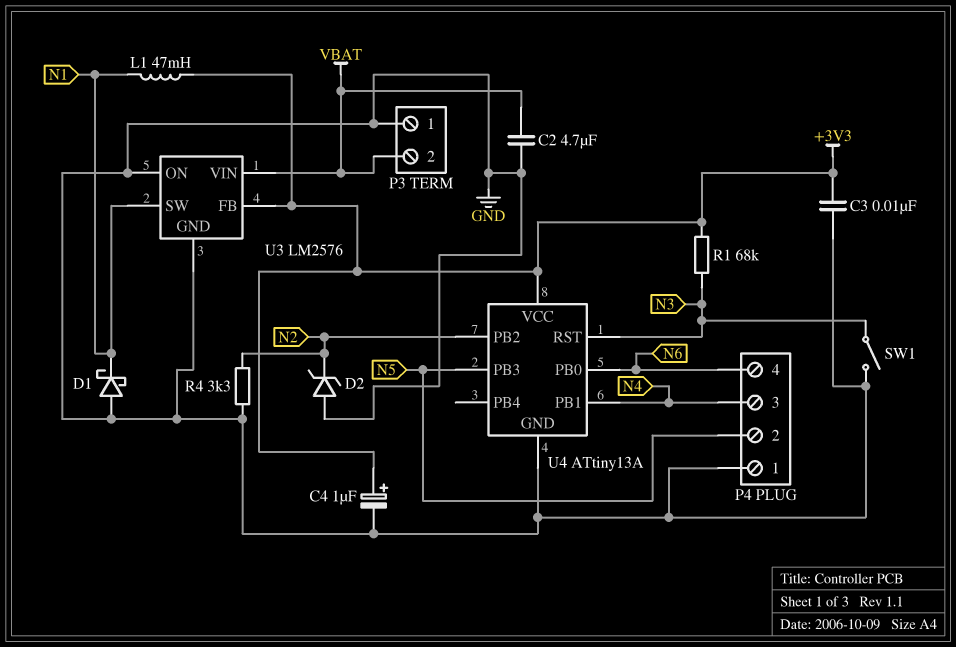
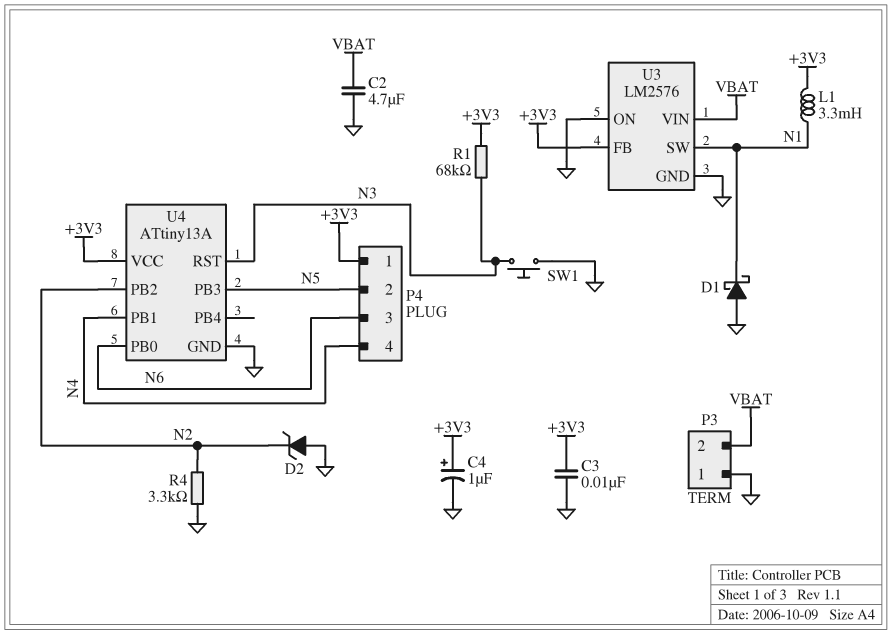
L1: 47mH (+3V3, N1) -> 3.3mH (+3V3, N1)
P4 pin 1: GND -> +3V3
P4 pin 3: N4 -> N6
P4 pin 4: N6 -> N4
SW1: switch (GND, N3) -> button (GND, N3)

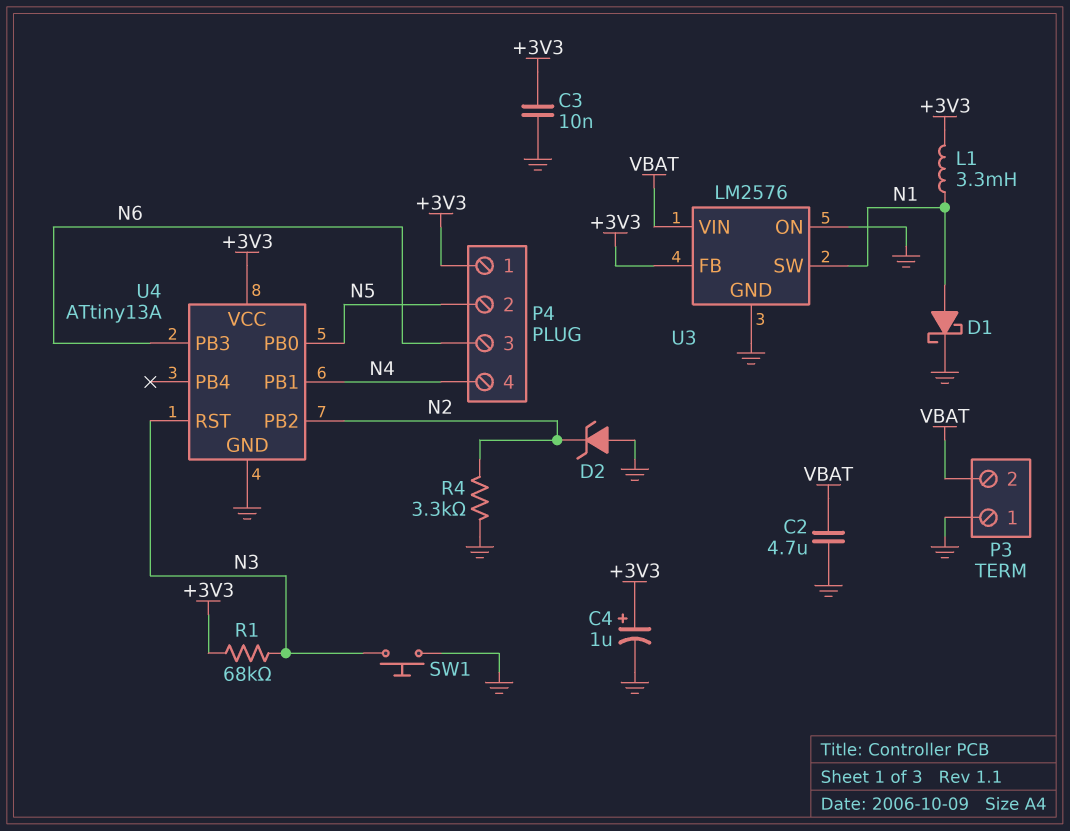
D1: schottky (A GND, K N1) -> schottky (A N1, K GND)
U4 pin PB0: N6 -> N5
U4 pin PB3: N5 -> N6

